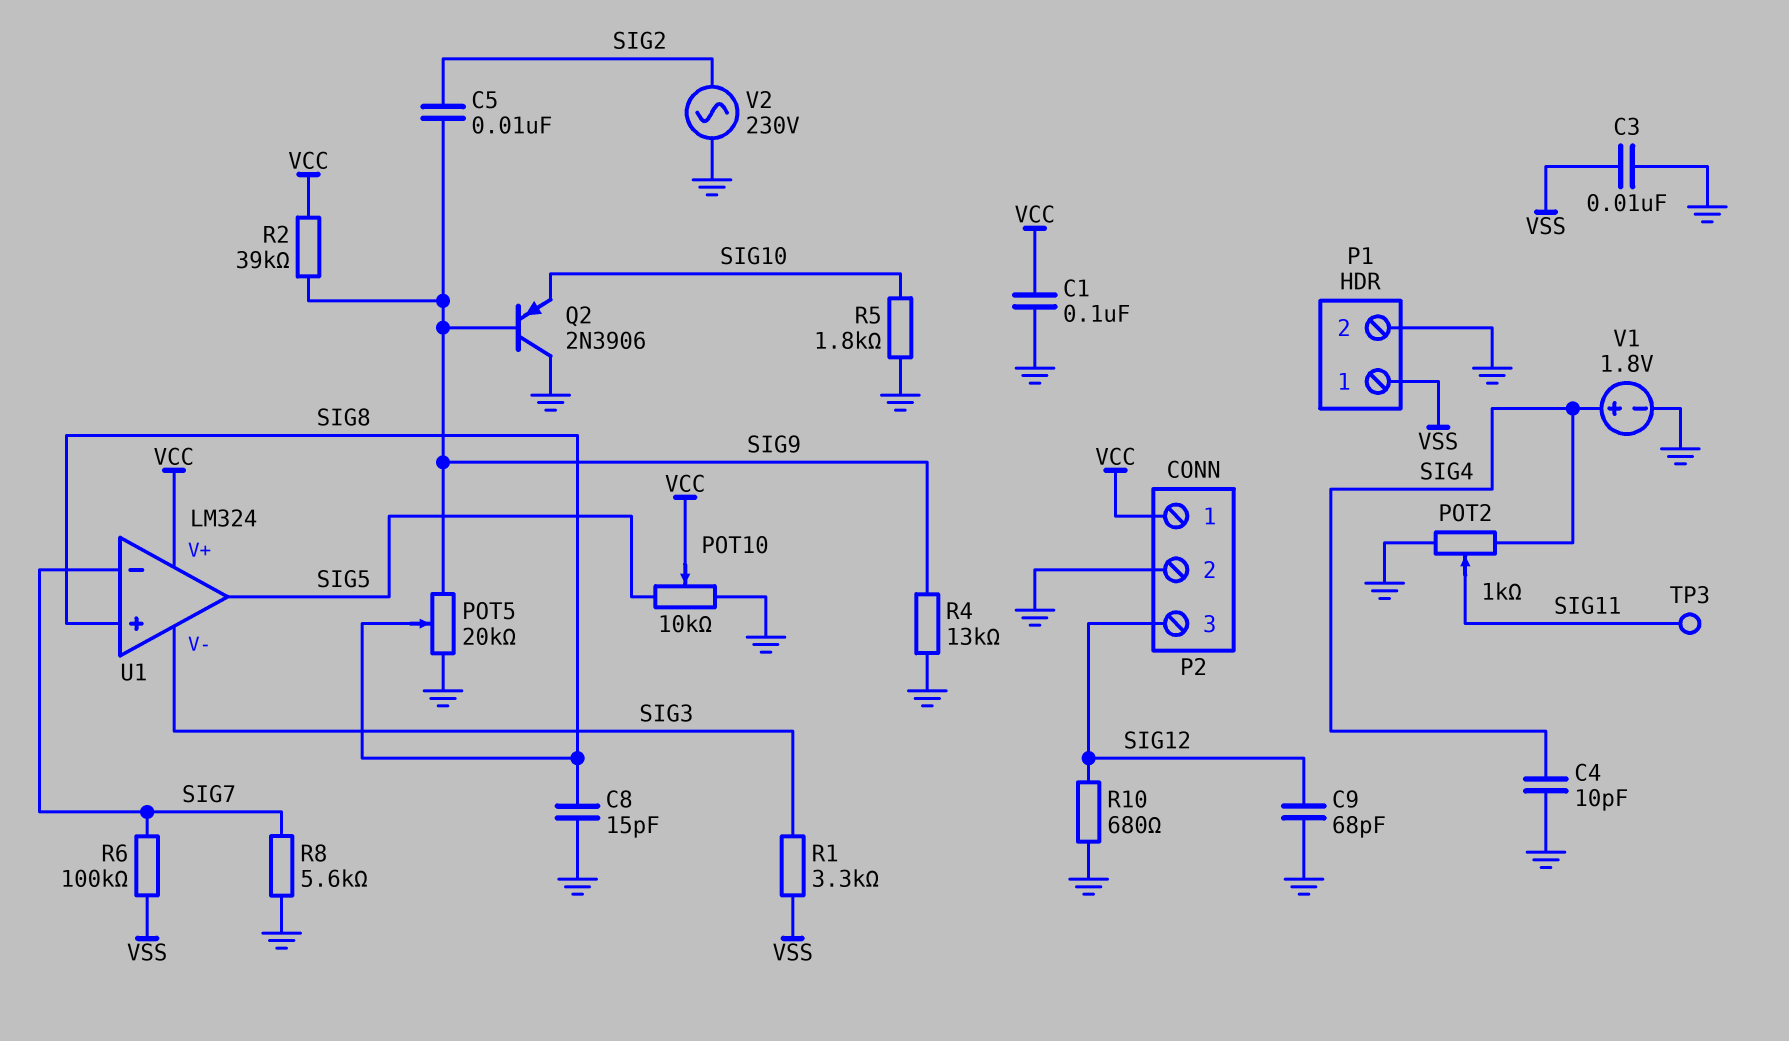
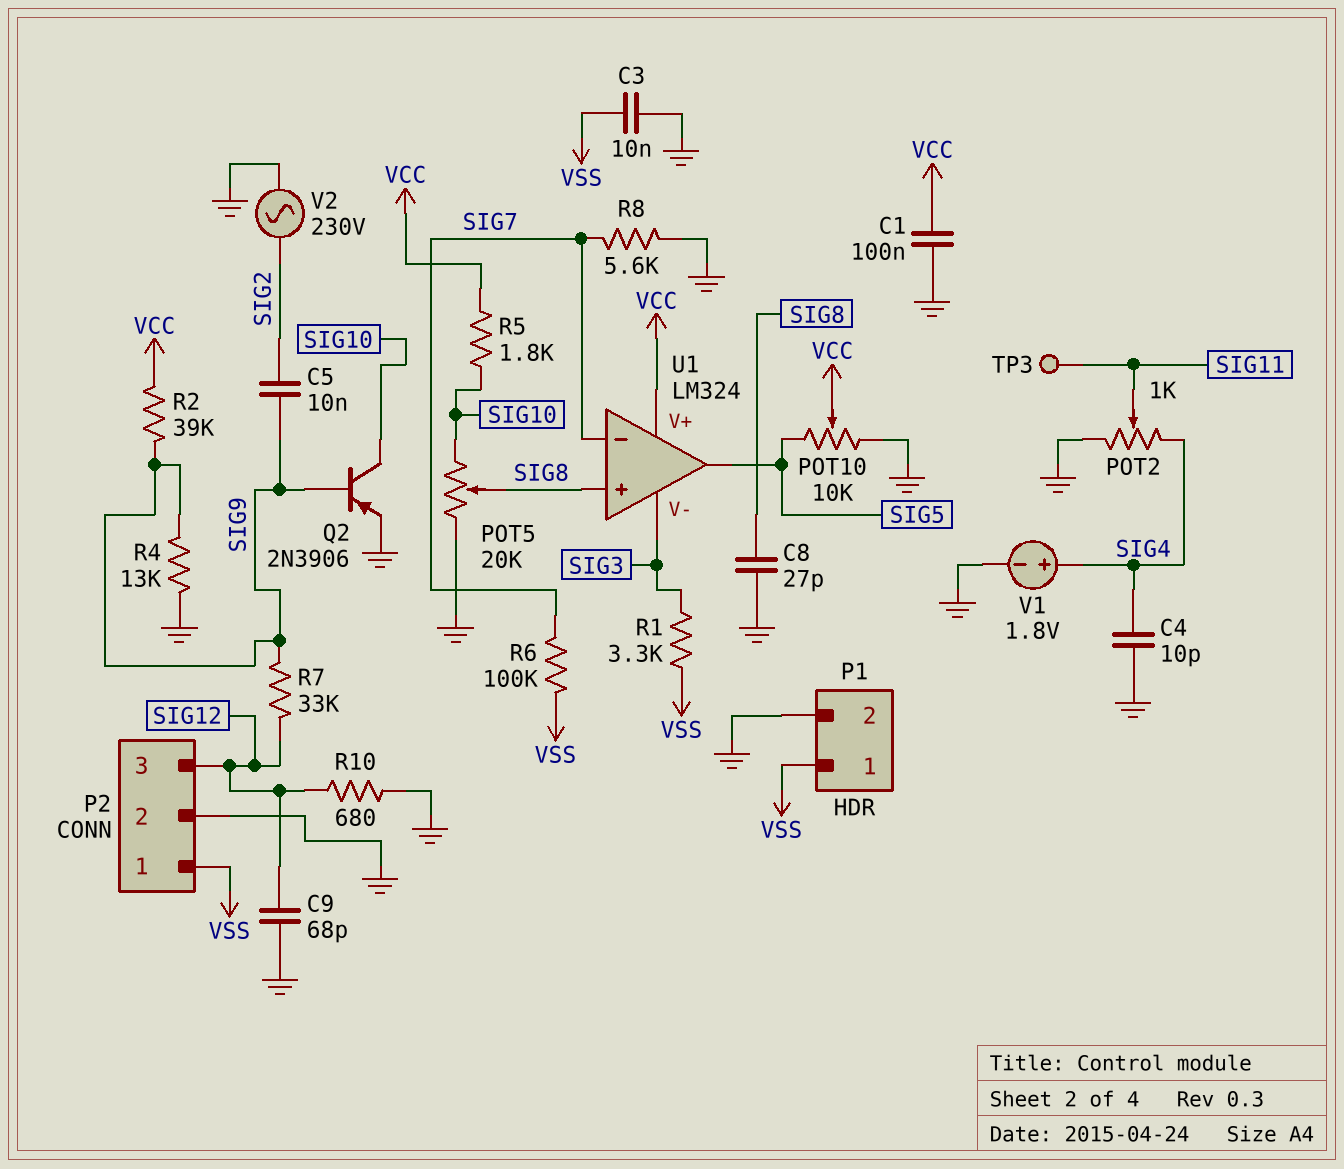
C8: 15pF (GND, SIG8) -> 27pF (GND, SIG8)
P2 pin 1: VCC -> VSS
POT5: 20k (GND, SIG9, wiper SIG8) -> 20k (GND, SIG10, wiper SIG8)
Q2: PNP 2N3906 (B SIG9, C GND, E SIG10) -> PNP 2N3906 (B SIG9, C SIG10, E GND)
R5: 1.8k (GND, SIG10) -> 1.8k (SIG10, VCC)
R7: none -> 33k (SIG9, SIG12)

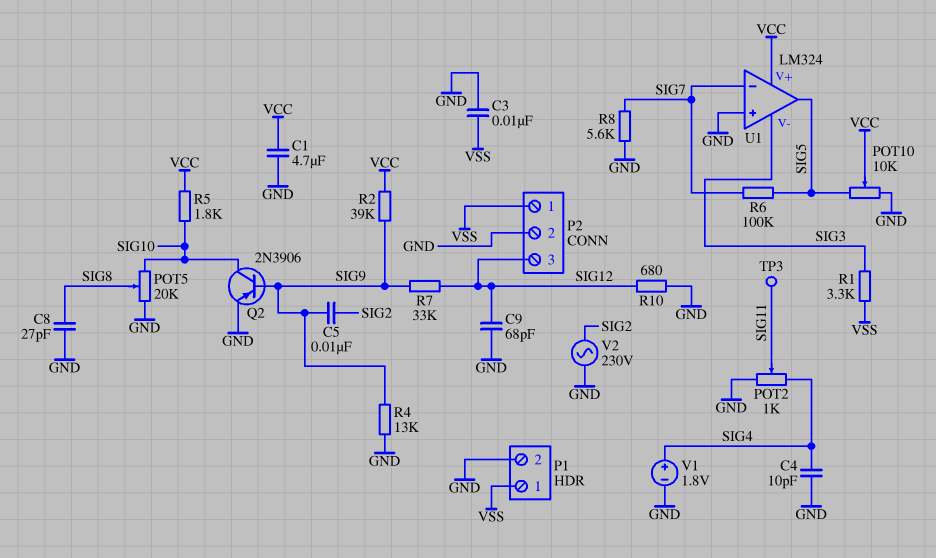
C1: 100nF (GND, VCC) -> 4.7uF (GND, VCC)
R6: 100k (SIG7, VSS) -> 100k (SIG5, SIG7)
U1 pin in+: SIG8 -> GND

